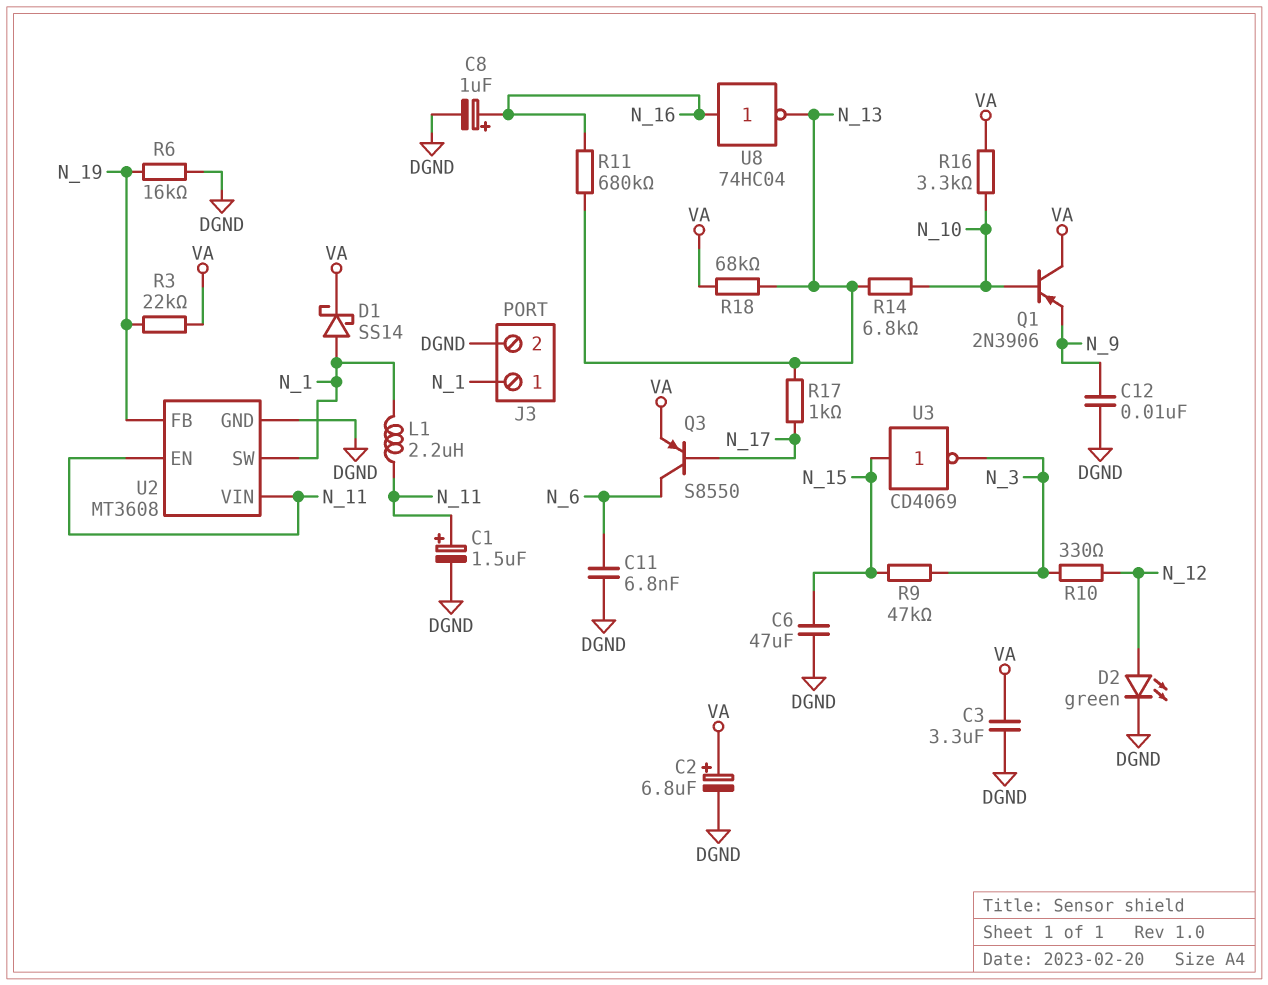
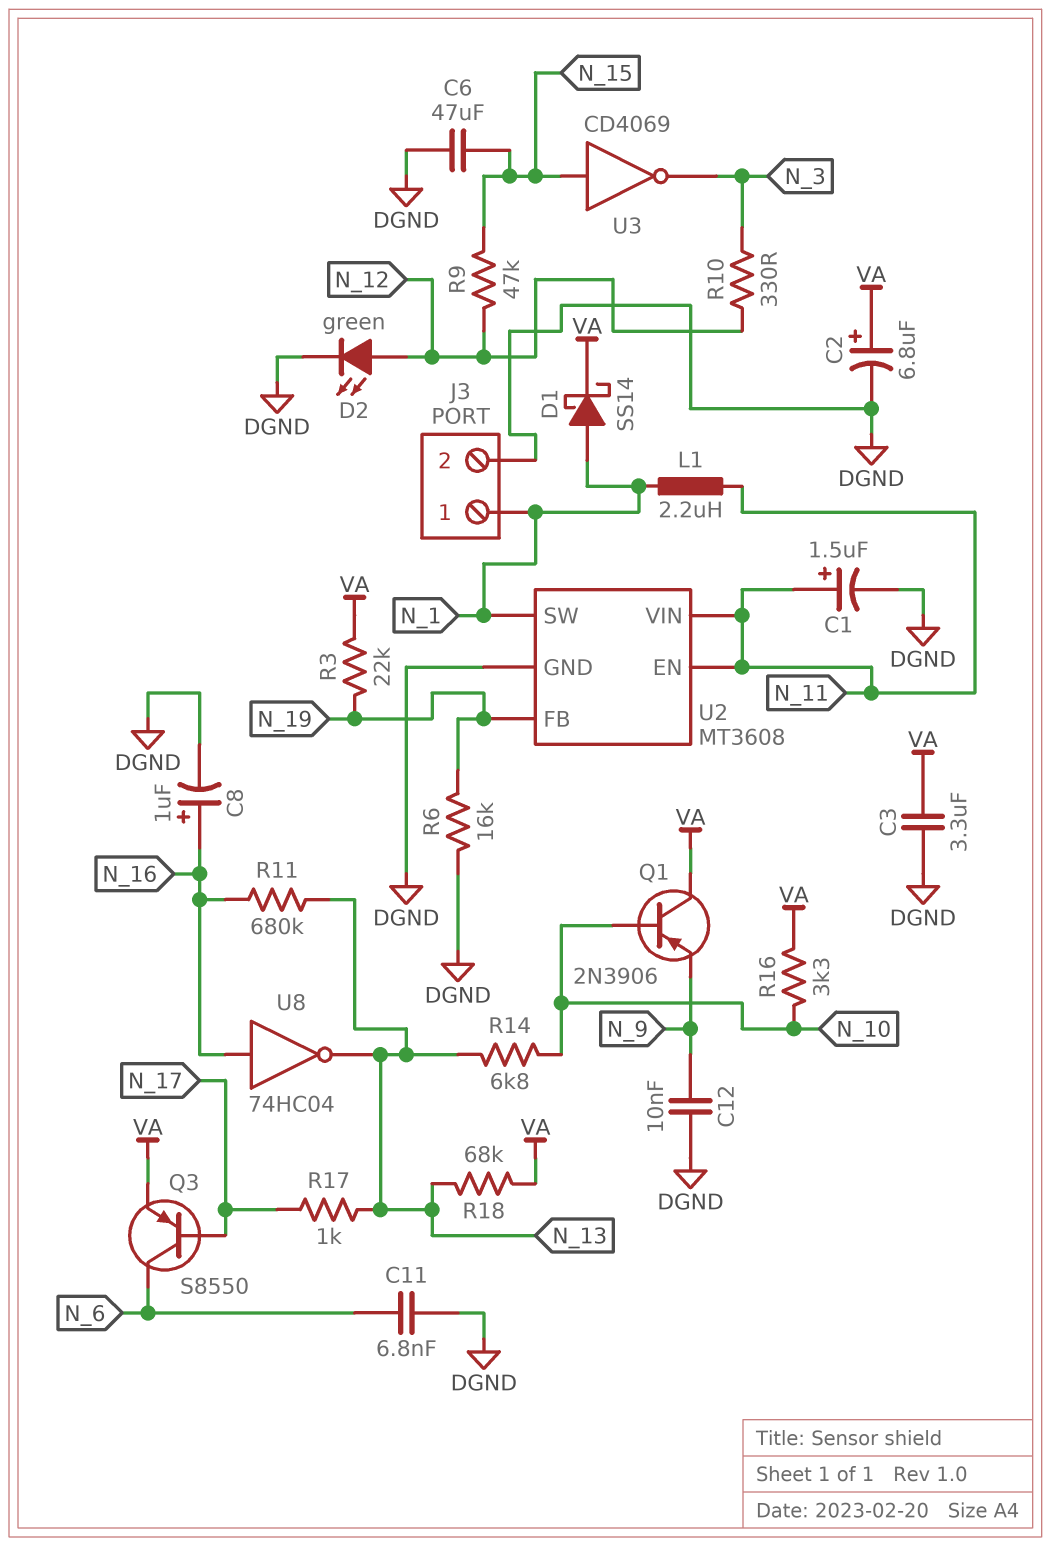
R9: 47k (N_3, N_15) -> 47k (N_12, N_15)

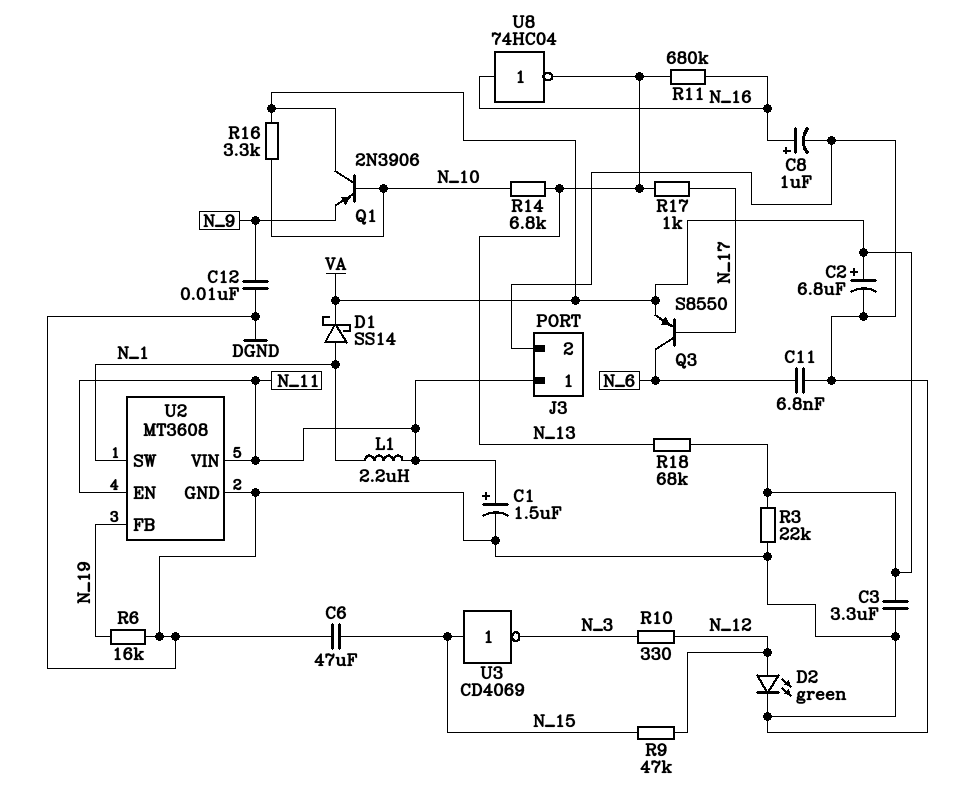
J3 pin 1: N_1 -> N_11
R3: 22k (N_19, VA) -> 22k (DGND, VA)

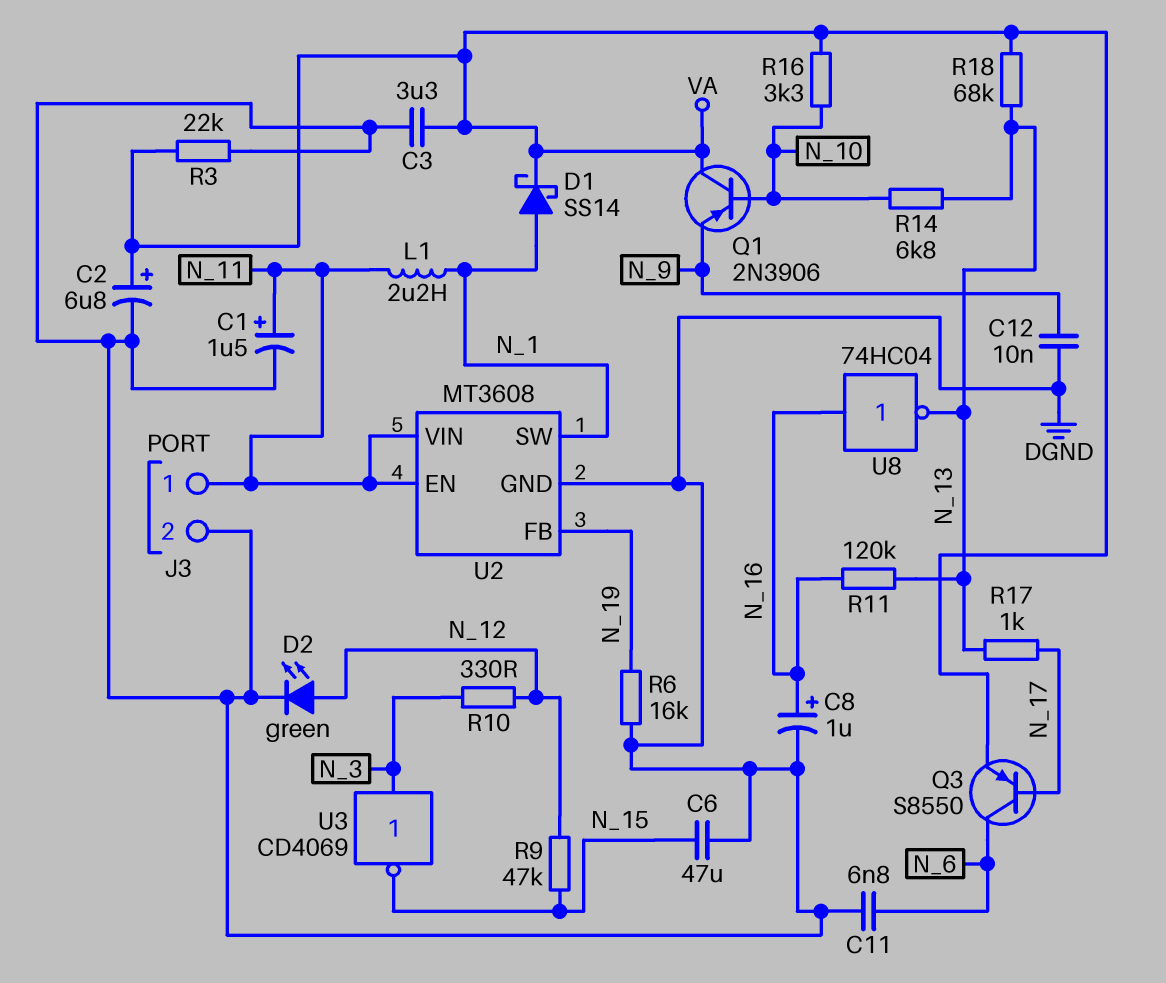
R11: 680k (N_13, N_16) -> 120k (N_13, N_16)
U3: NOT CD4069 (in N_15, out N_3) -> NOT CD4069 (in N_3, out N_15)

